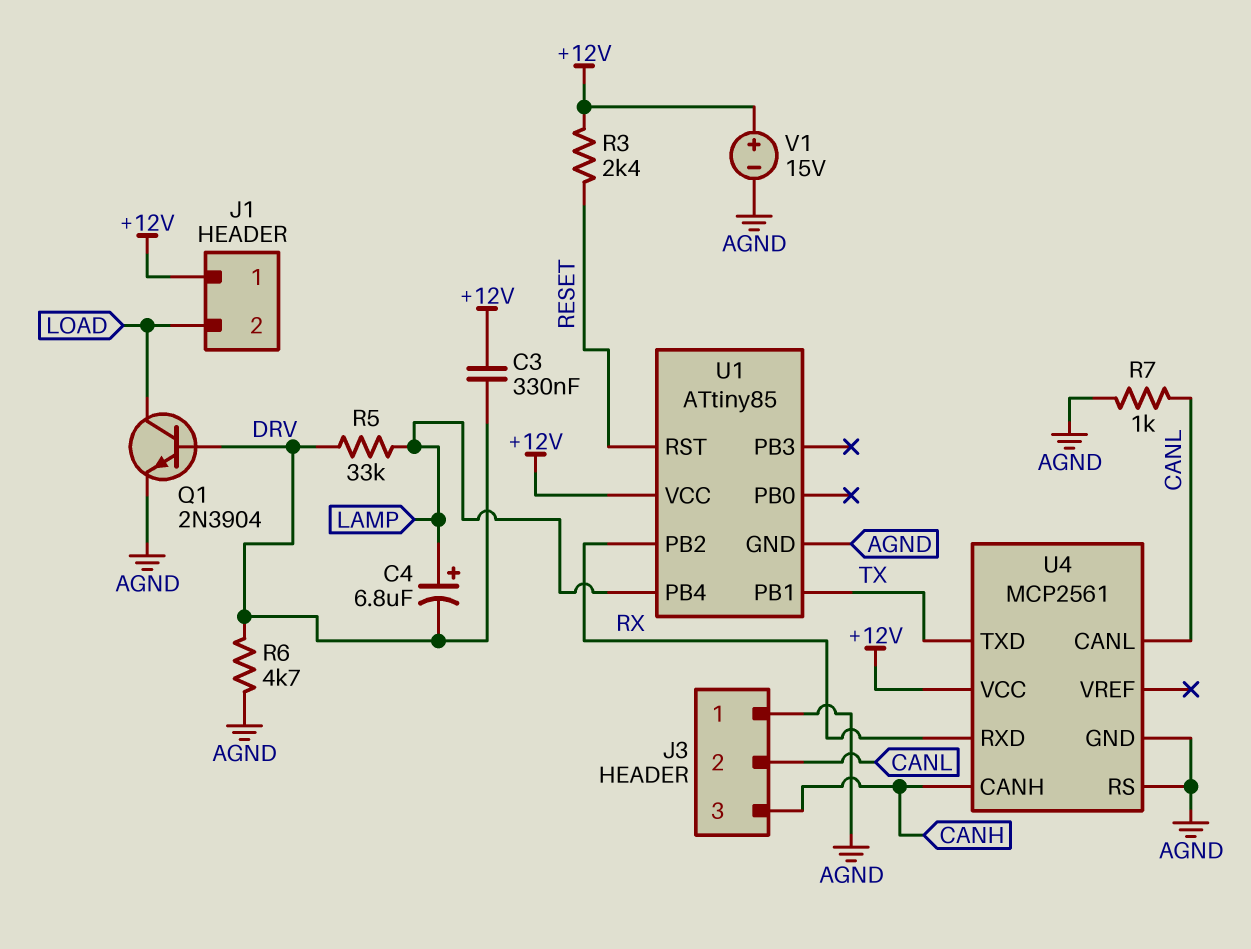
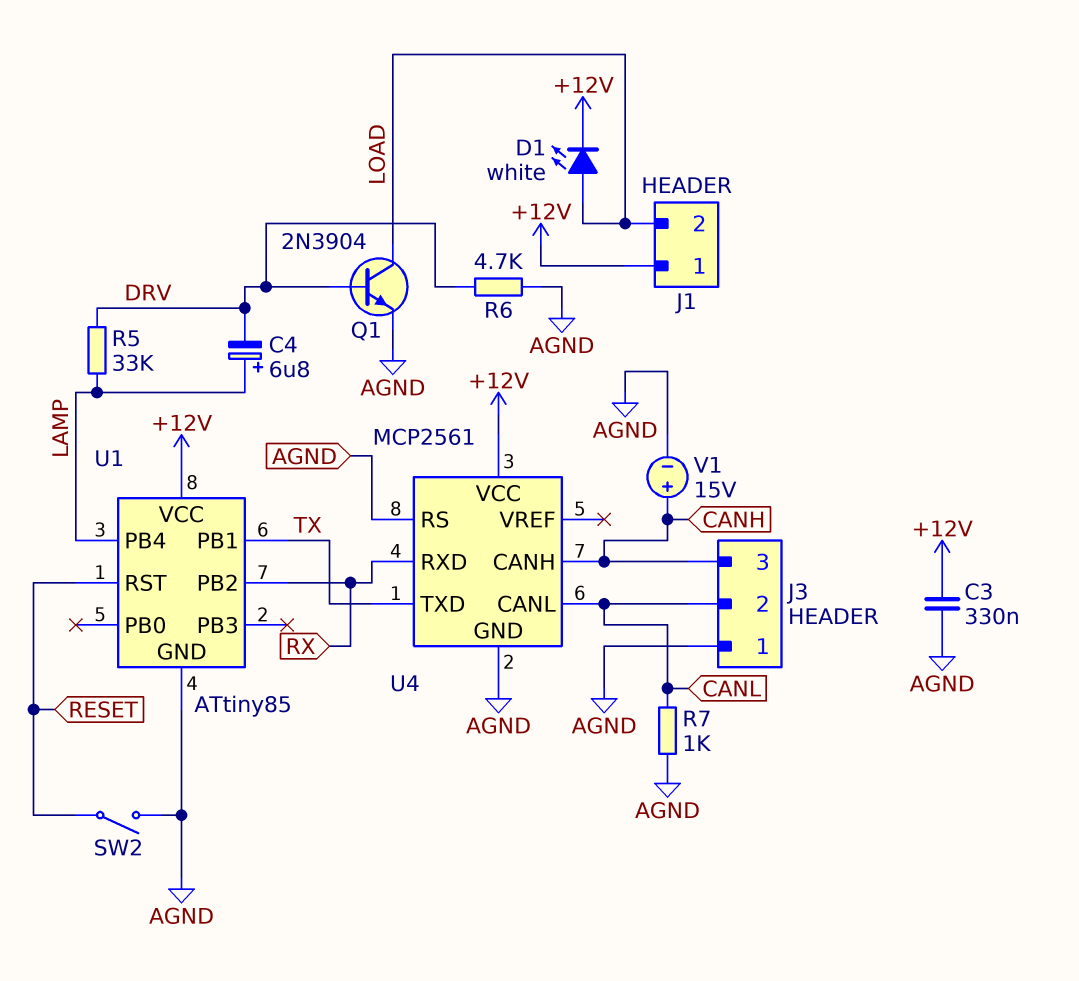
C3: 330nF (+12V, DRV) -> 330nF (+12V, AGND)
D1: none -> LED white (A LOAD, K +12V)
R3: 2.4k (+12V, RESET) -> none
SW2: none -> switch (AGND, RESET)
V1: 15V (plus +12V, minus AGND) -> 15V (plus CANH, minus AGND)

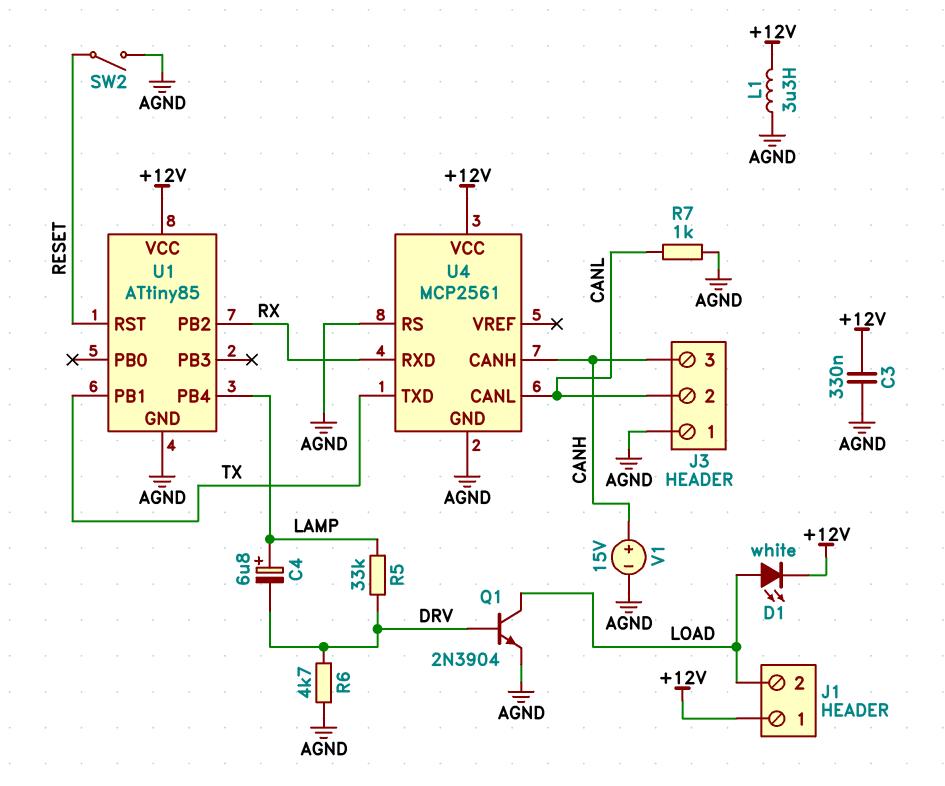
L1: none -> 3.3uH (+12V, AGND)

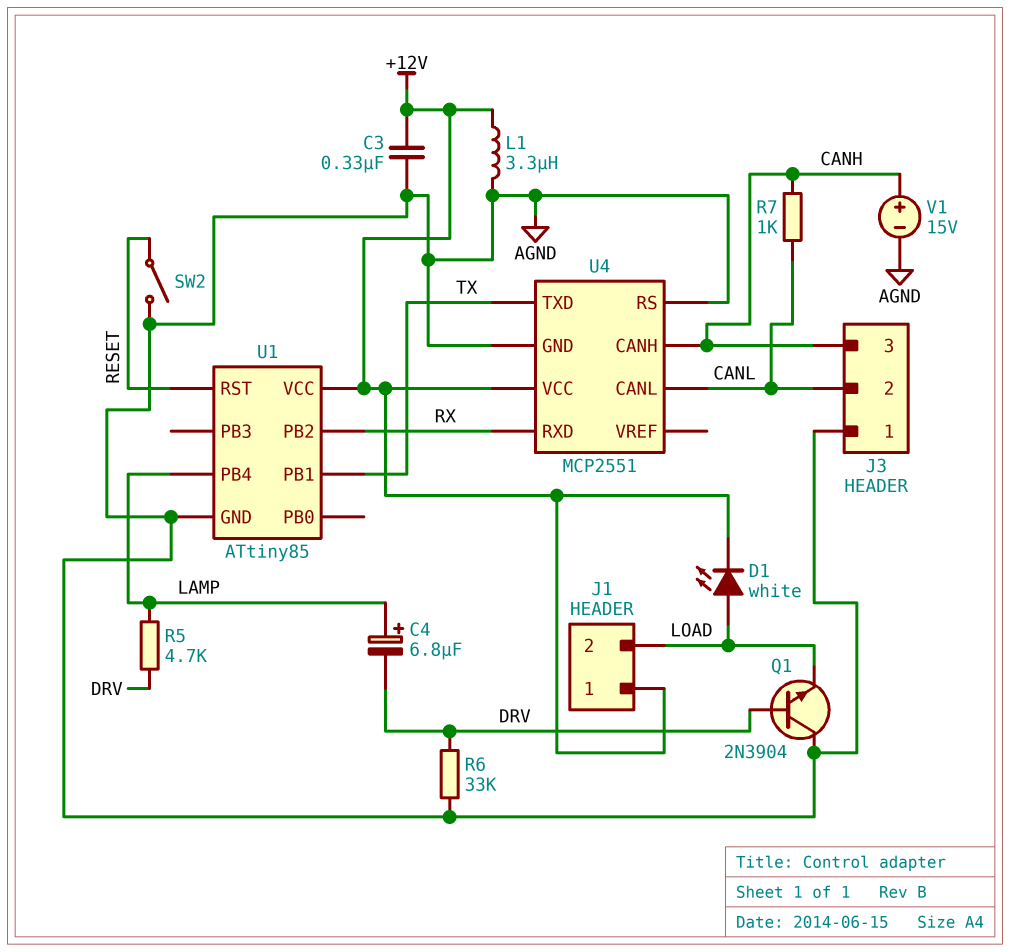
Q1: NPN 2N3904 (B DRV, C LOAD, E AGND) -> NPN 2N3904 (B DRV, C AGND, E LOAD)
R5: 33k (DRV, LAMP) -> 4.7k (DRV, LAMP)
R6: 4.7k (AGND, DRV) -> 33k (AGND, DRV)
R7: 1k (AGND, CANL) -> 1k (CANH, CANL)
U4: MCP2561 -> MCP2551

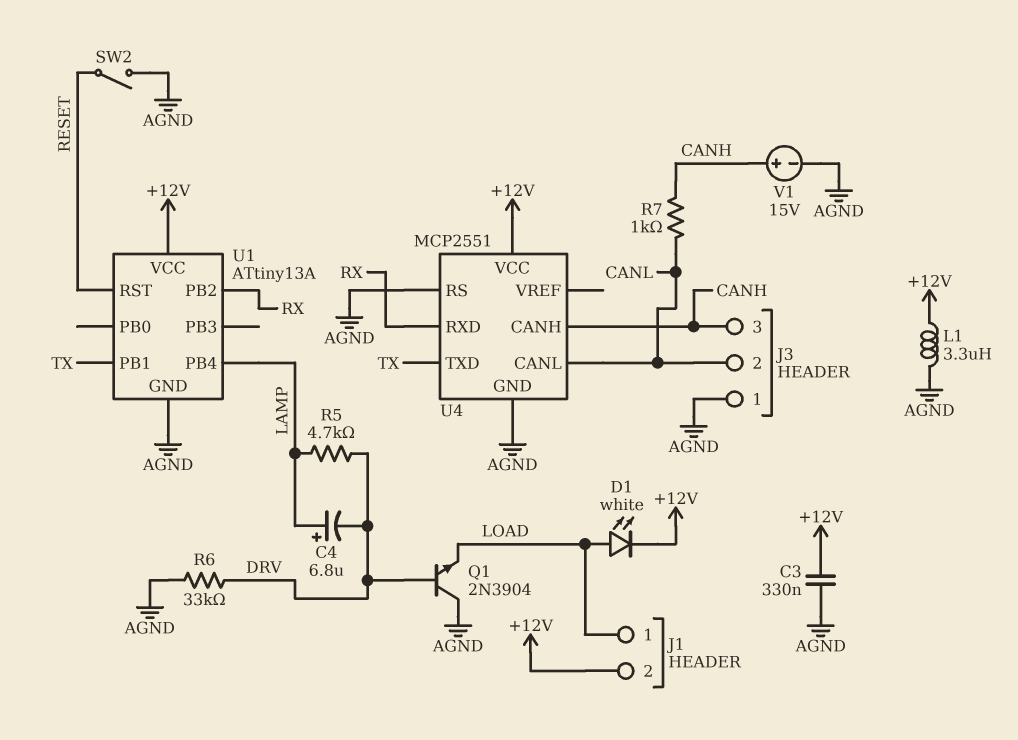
J1 pin 1: +12V -> LOAD
J1 pin 2: LOAD -> +12V
U1: ATtiny85 -> ATtiny13A

